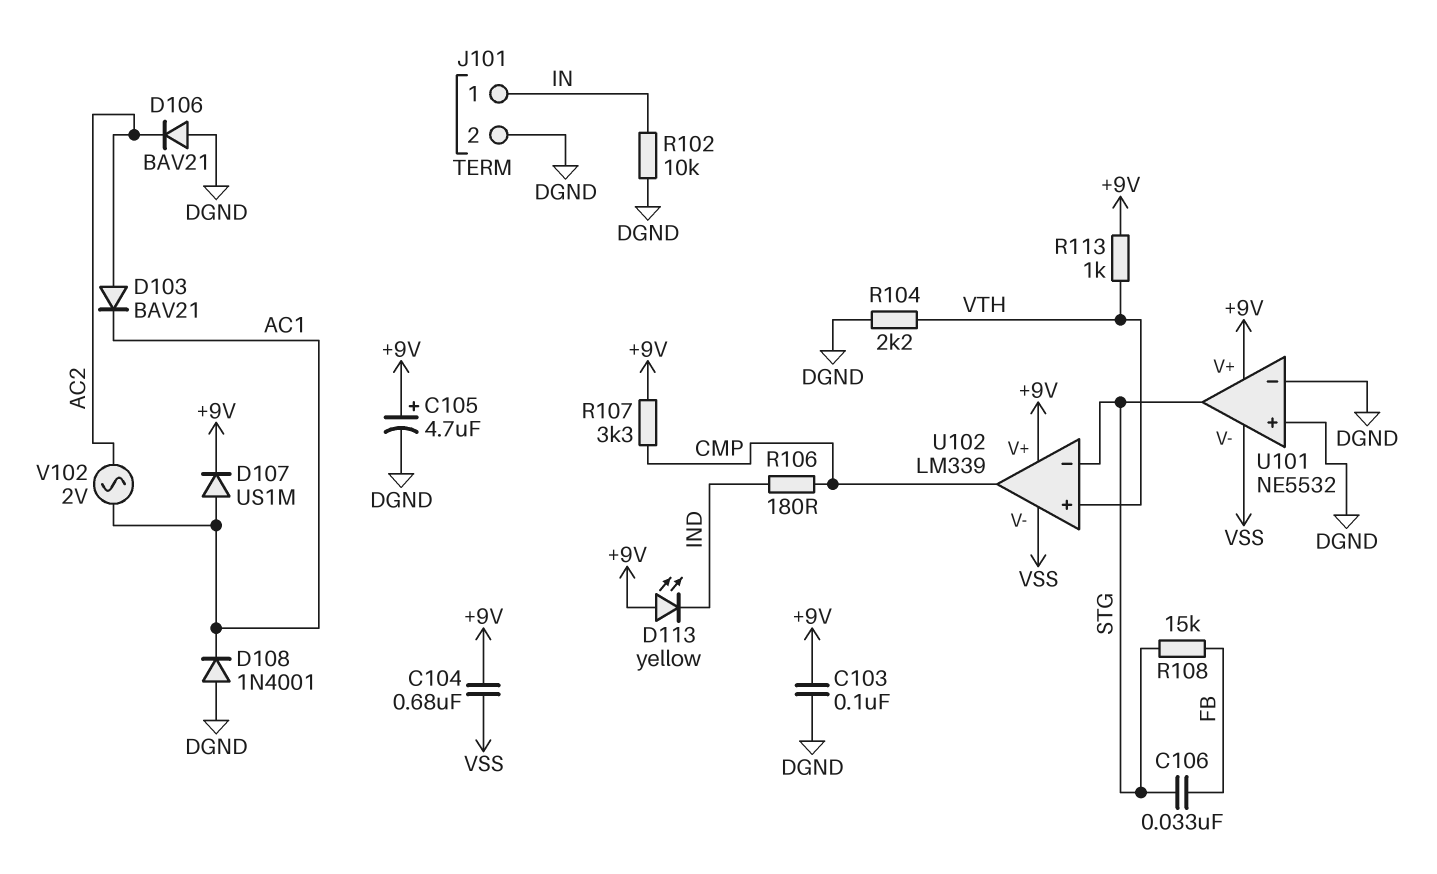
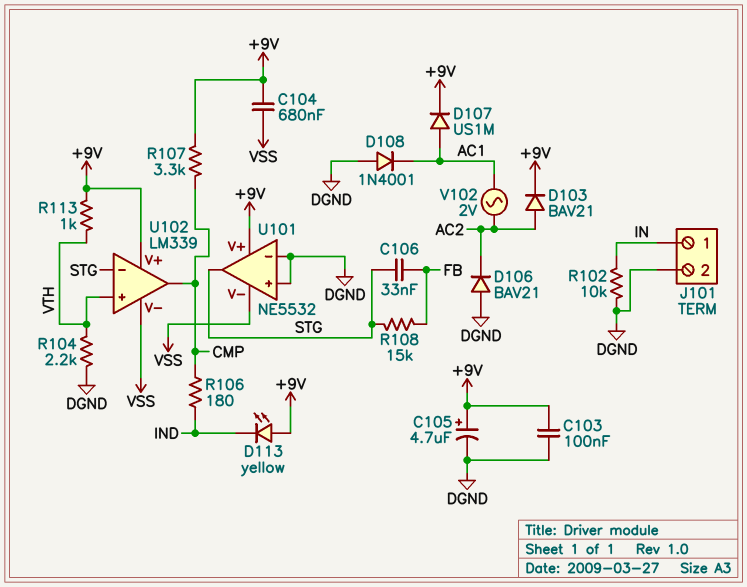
D103: diode BAV21 (A AC2, K AC1) -> diode BAV21 (A AC2, K +9V)

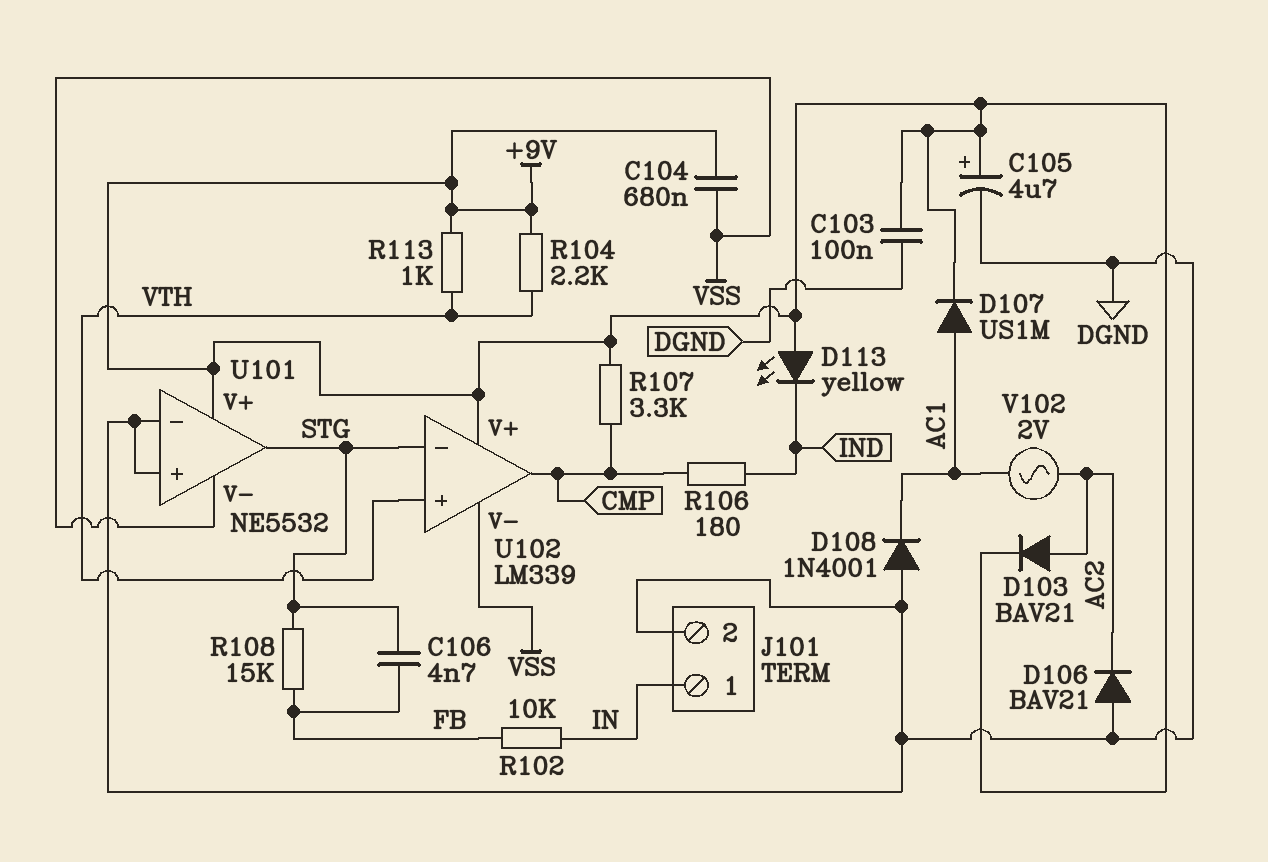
C106: 33nF (FB, STG) -> 4.7nF (FB, STG)
R102: 10k (DGND, IN) -> 10k (FB, IN)
R104: 2.2k (DGND, VTH) -> 2.2k (+9V, VTH)

